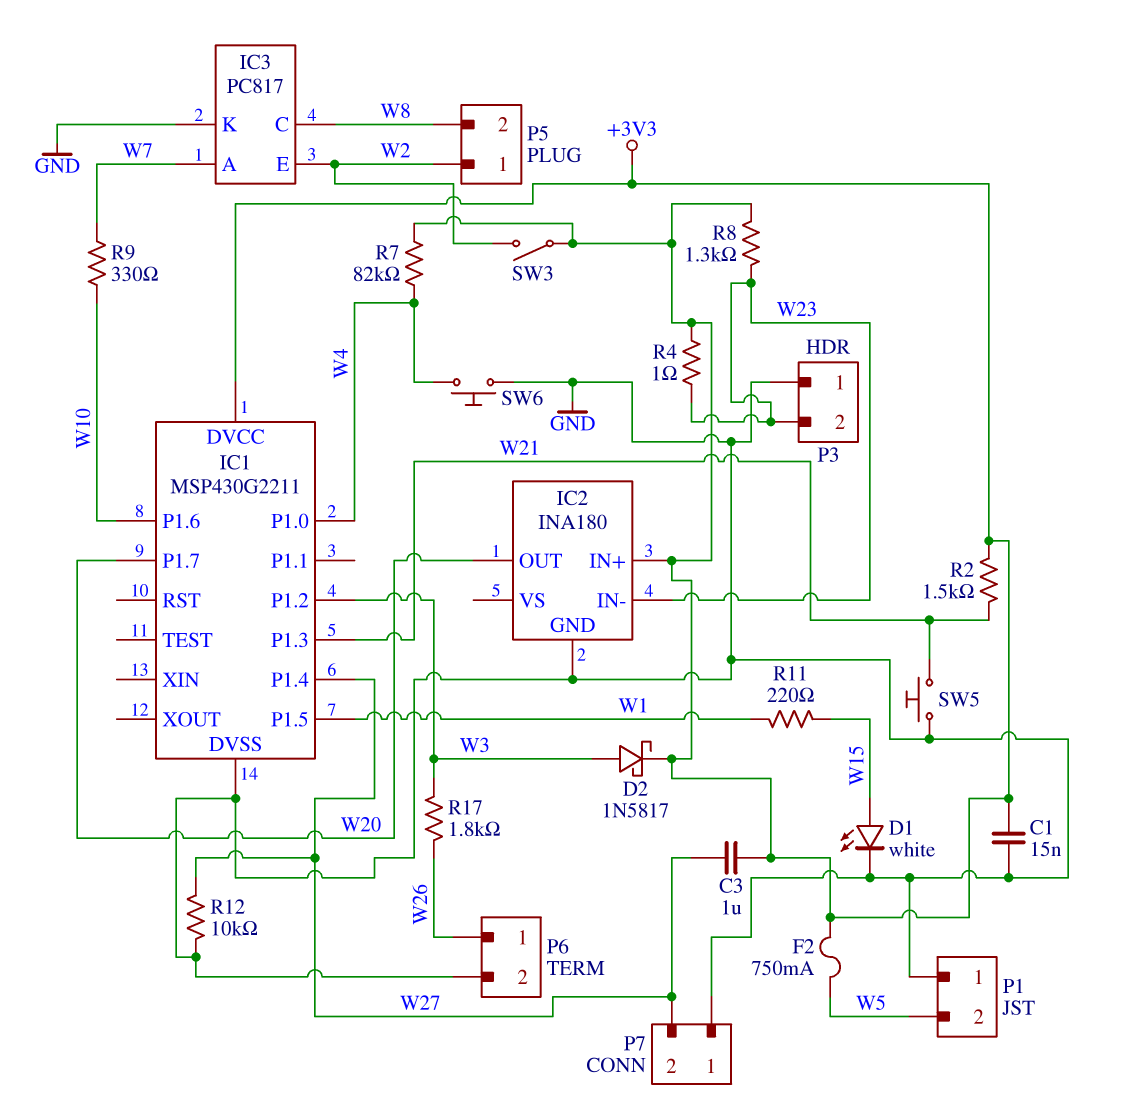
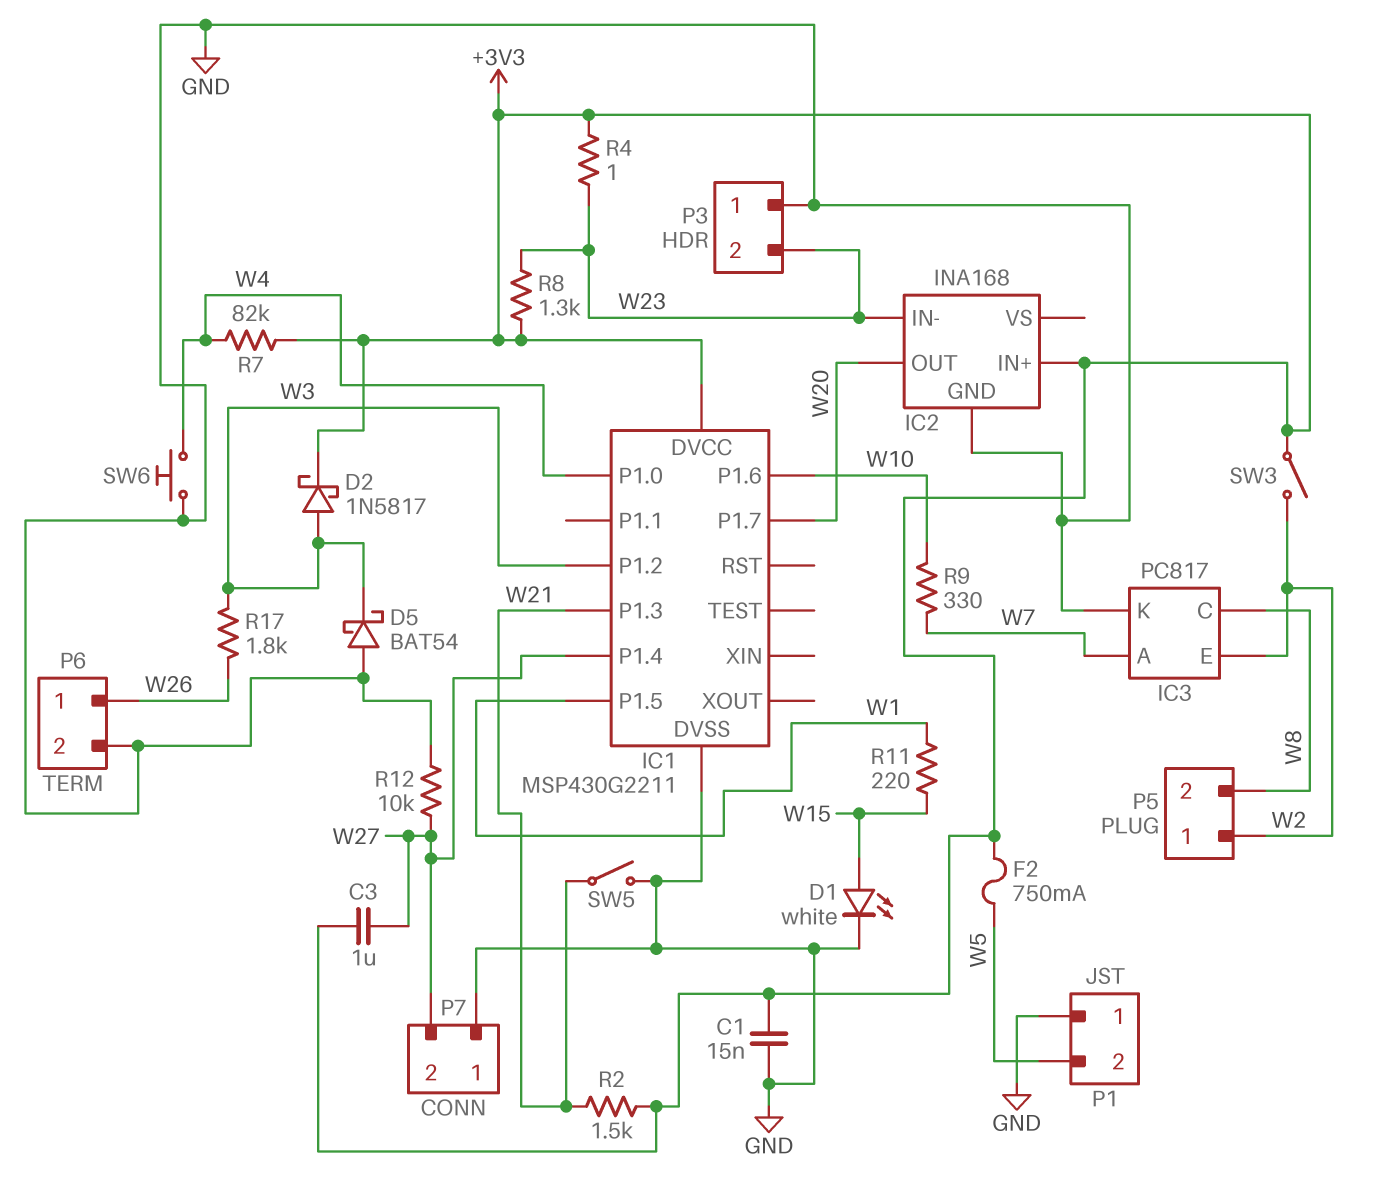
D5: none -> schottky BAT54 (A GND, K W3)
IC2: INA180 -> INA168
SW5: button (GND, W21) -> switch (GND, W21)

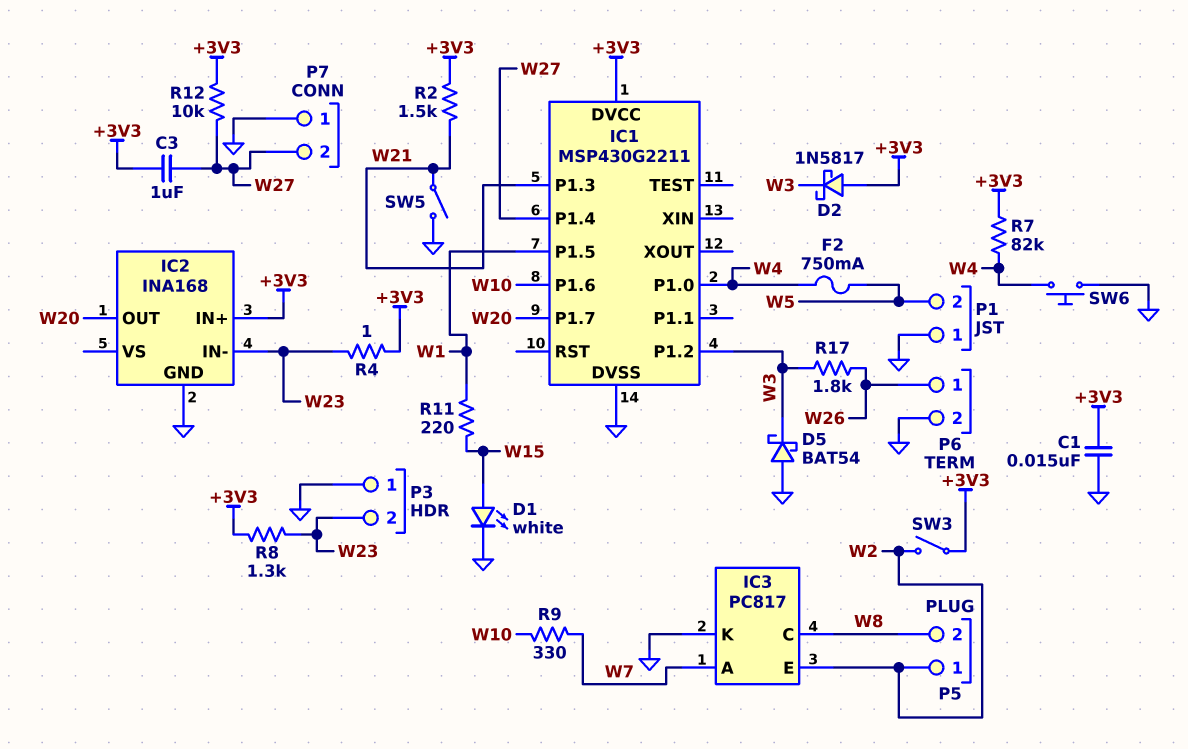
D2: schottky 1N5817 (A W3, K +3V3) -> schottky 1N5817 (A +3V3, K W3)
F2: 750mA (+3V3, W5) -> 750mA (W4, W5)
R12: 10k (GND, W27) -> 10k (+3V3, W27)

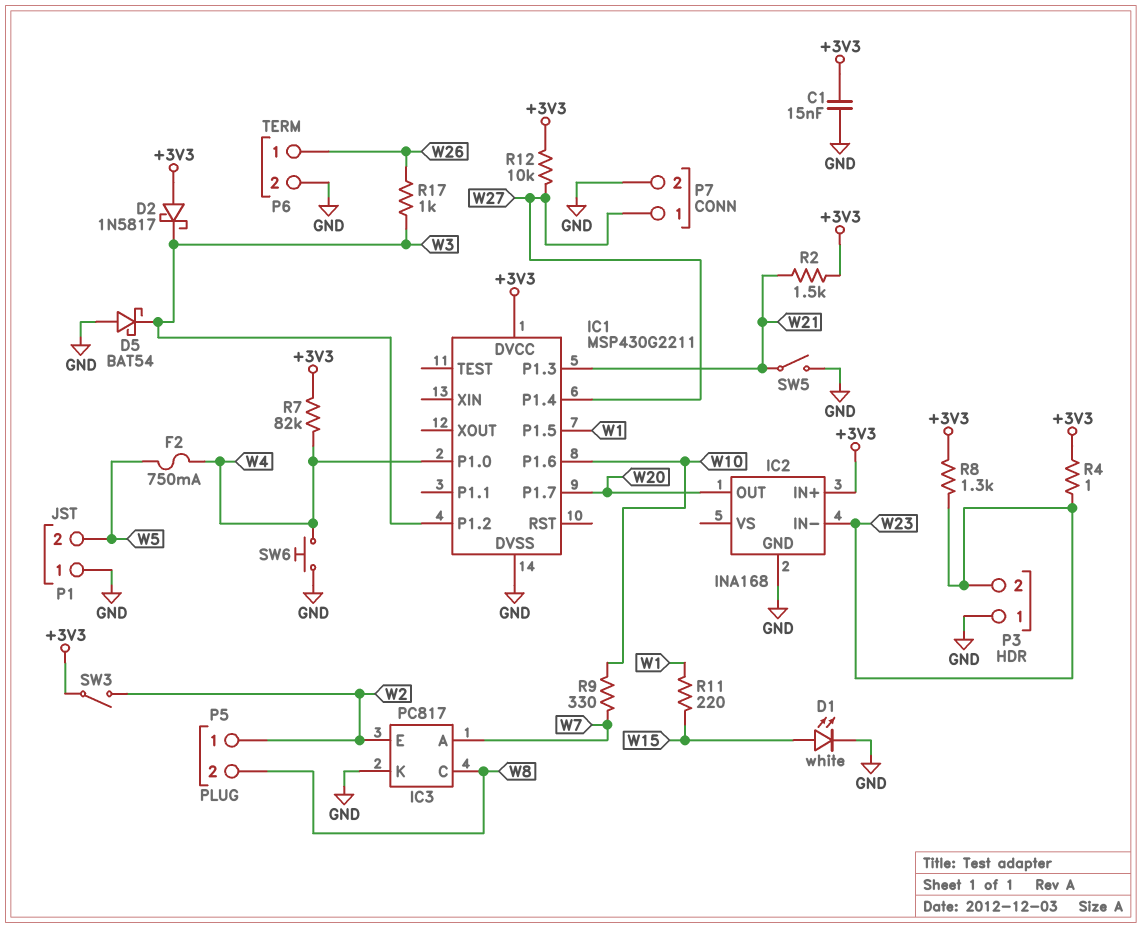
C3: 1uF (+3V3, W27) -> none
P7 pin 1: GND -> W27
P7 pin 2: W27 -> GND
R17: 1.8k (W3, W26) -> 1k (W3, W26)

